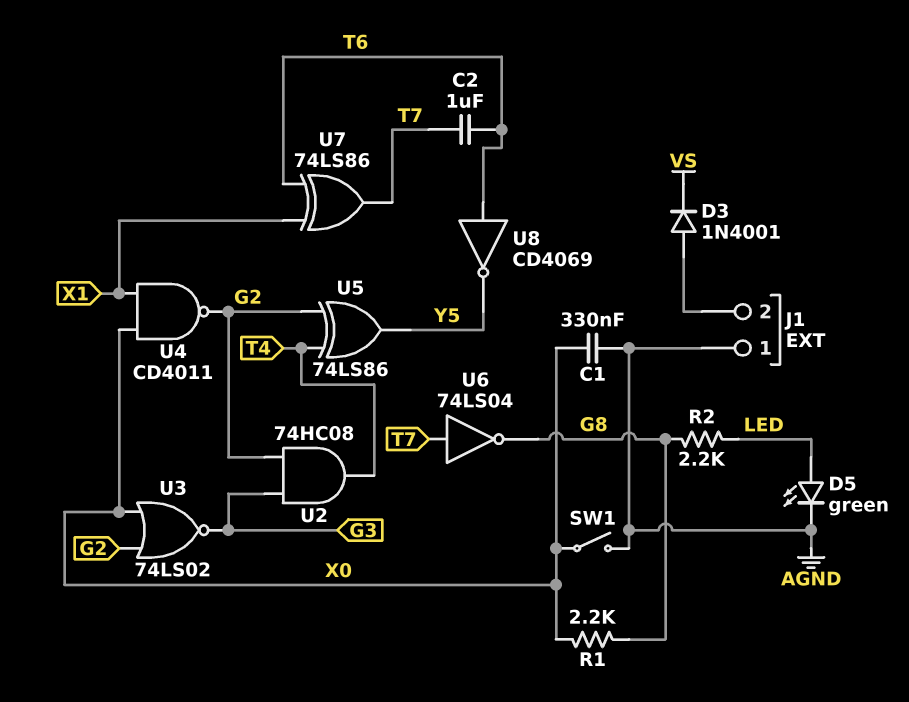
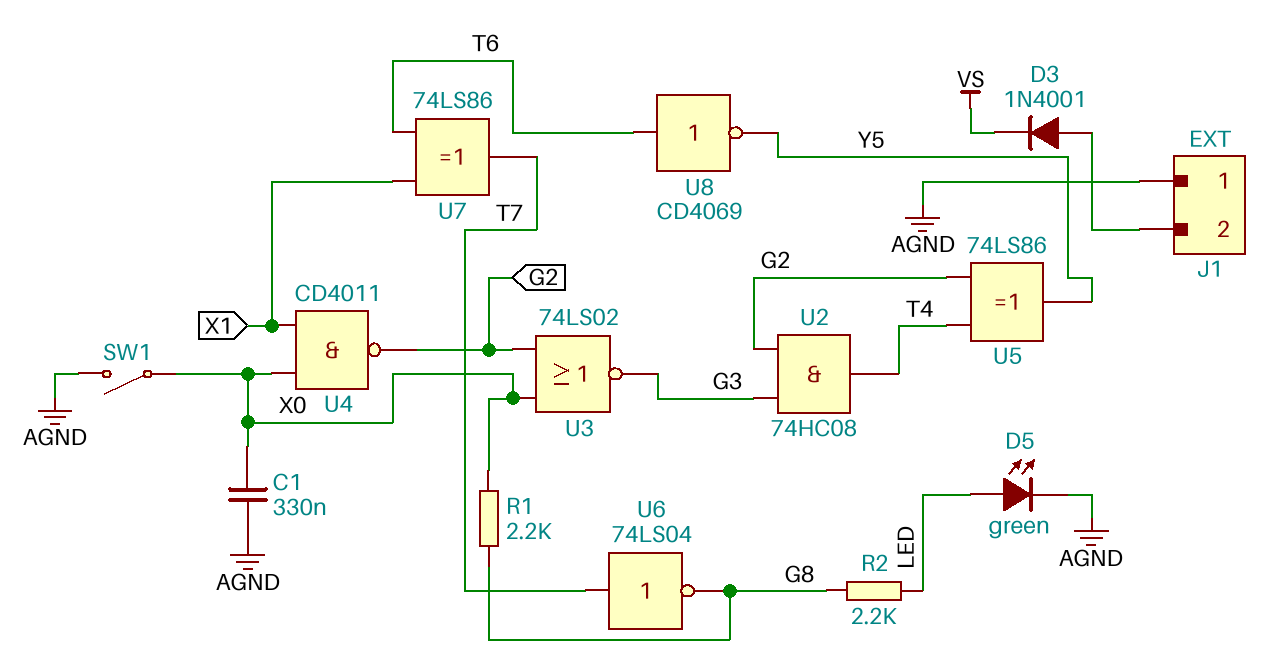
C2: 1uF (T6, T7) -> none

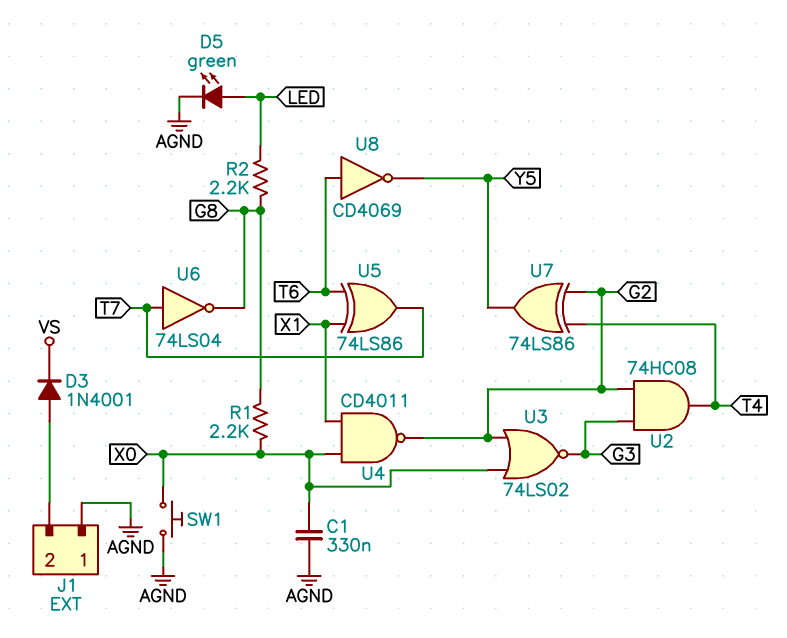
SW1: switch (AGND, X0) -> button (AGND, X0)
U5: XOR 74LS86 (in G2, in T4, out Y5) -> XOR 74LS86 (in T6, in X1, out T7)
U7: XOR 74LS86 (in T6, in X1, out T7) -> XOR 74LS86 (in G2, in T4, out Y5)

